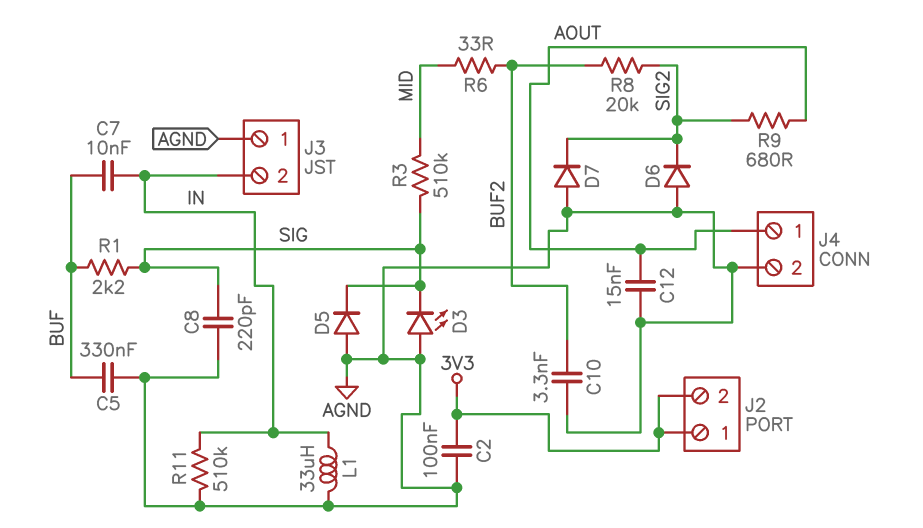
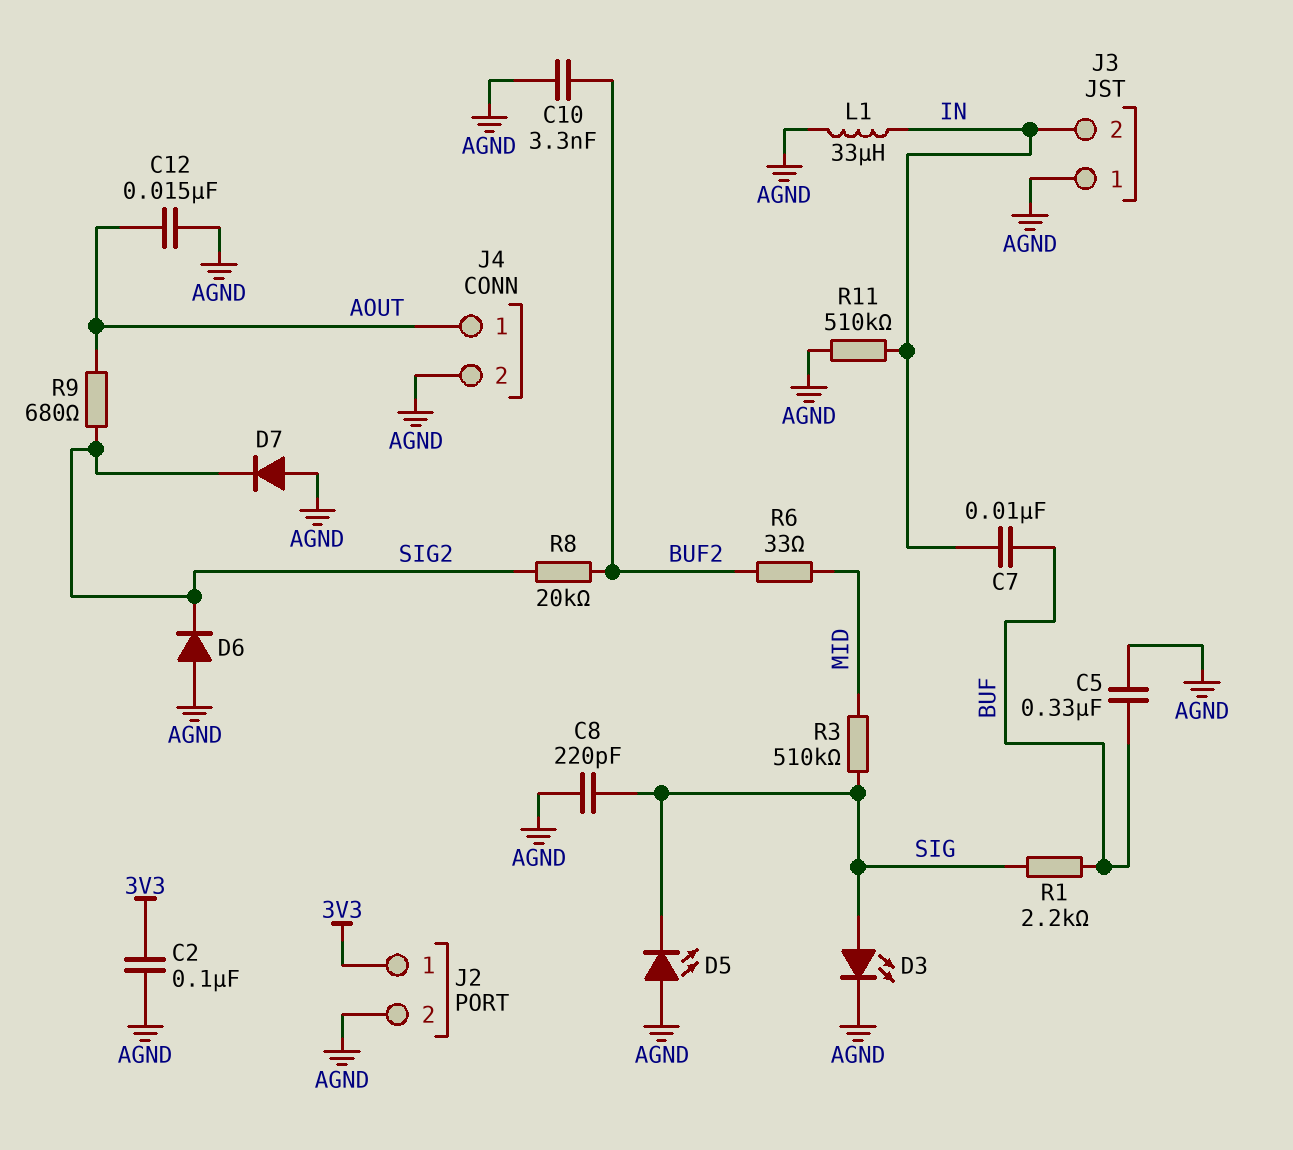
D3: LED (A AGND, K SIG) -> LED (A SIG, K AGND)
D5: diode (A AGND, K SIG) -> LED (A AGND, K SIG)
J2 pin 2: 3V3 -> AGND

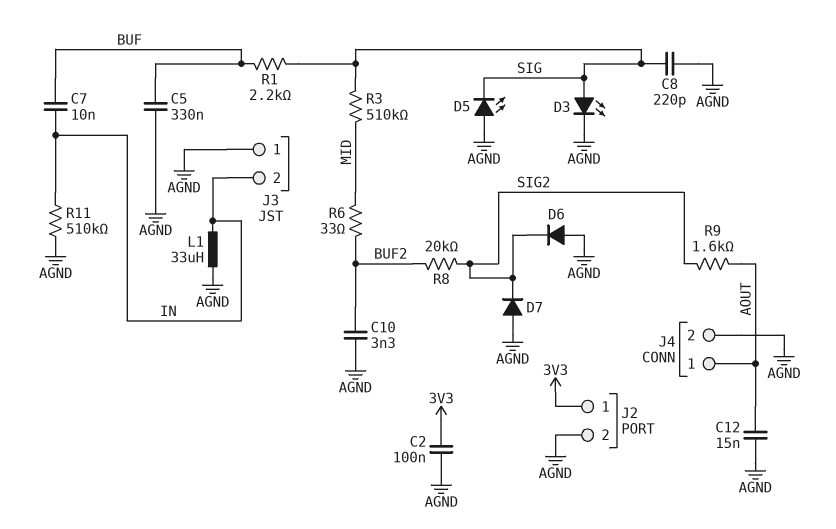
R9: 680 (AOUT, SIG2) -> 1.6k (AOUT, SIG2)

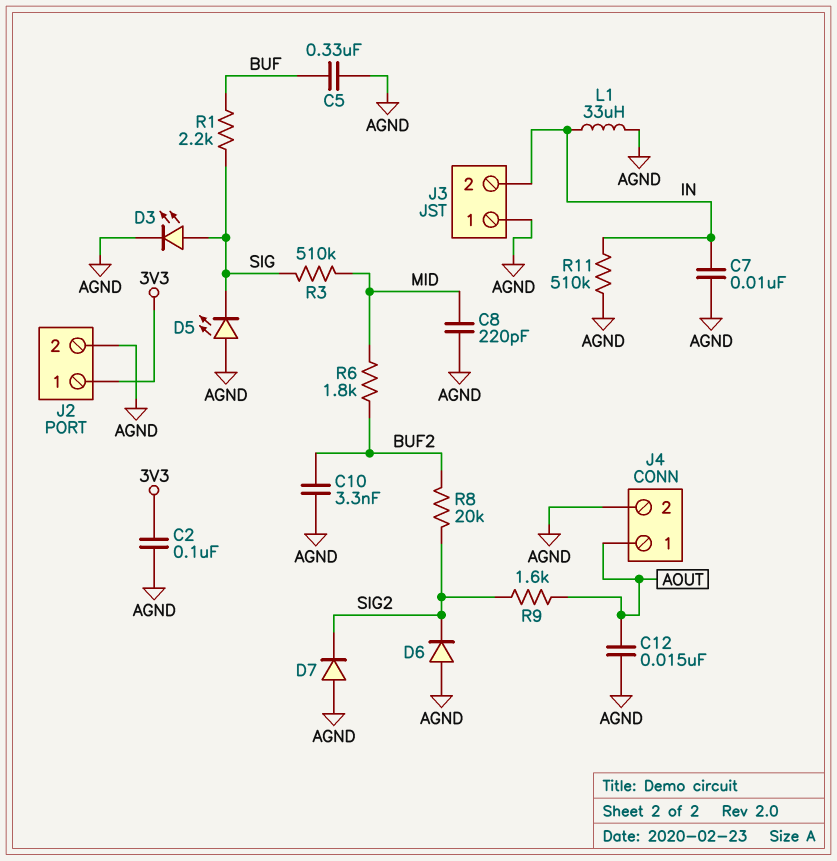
C7: 10nF (BUF, IN) -> 10nF (AGND, IN)
C8: 220pF (AGND, SIG) -> 220pF (AGND, MID)
R6: 33 (BUF2, MID) -> 1.8k (BUF2, MID)

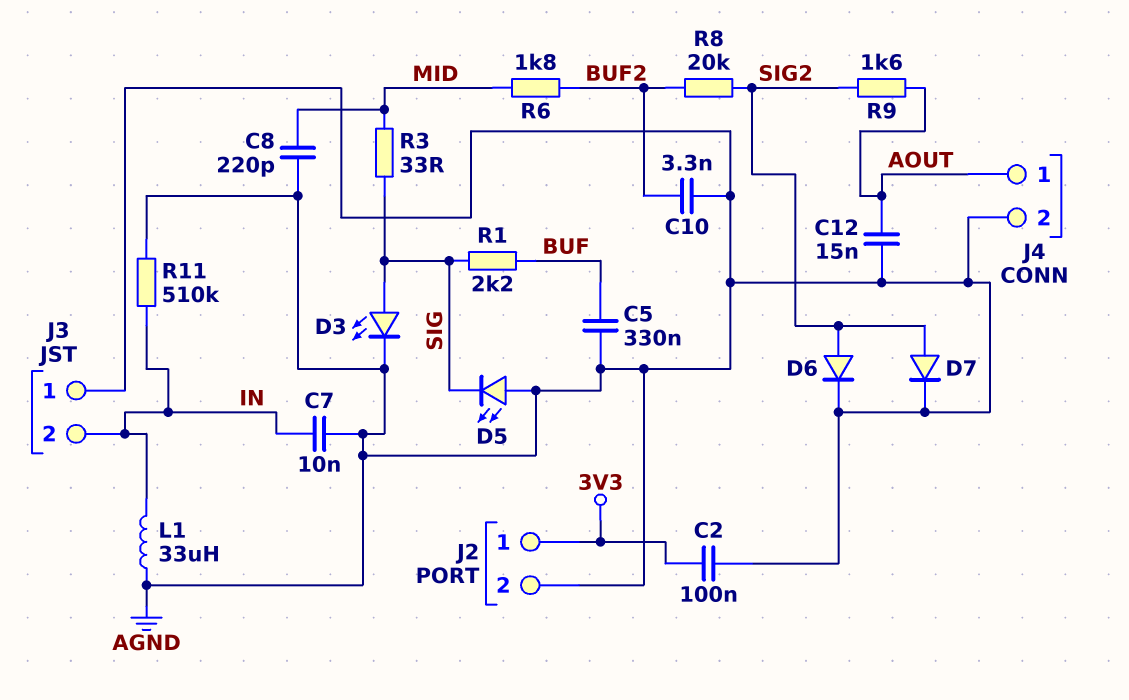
D6: diode (A AGND, K SIG2) -> diode (A SIG2, K AGND)
D7: diode (A AGND, K SIG2) -> diode (A SIG2, K AGND)
R3: 510k (MID, SIG) -> 33 (MID, SIG)

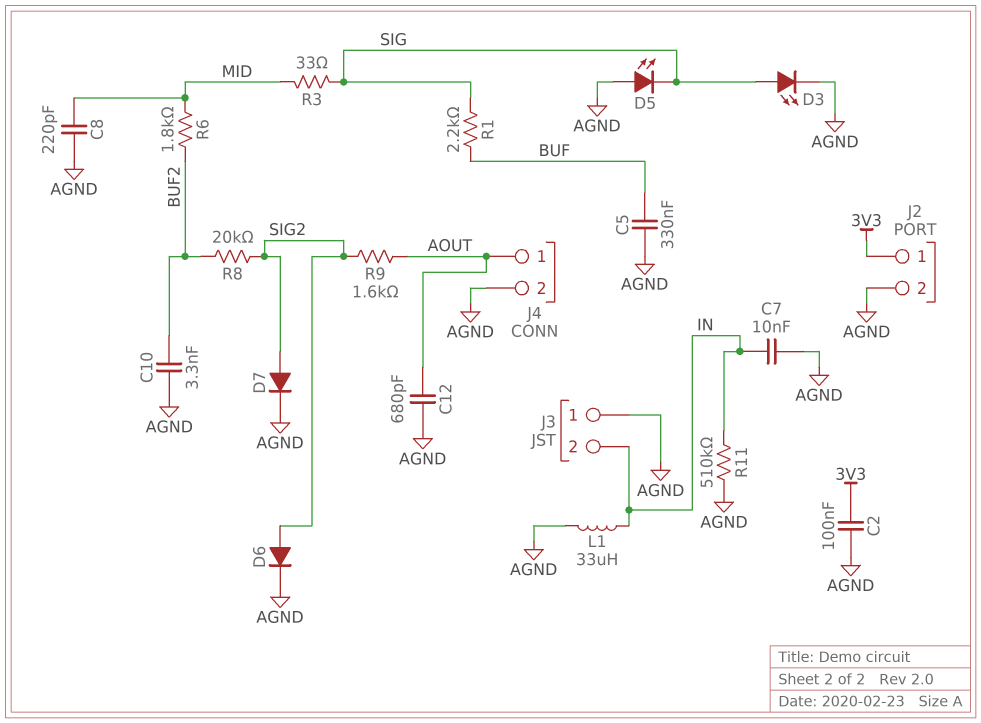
C12: 15nF (AGND, AOUT) -> 680pF (AGND, AOUT)

